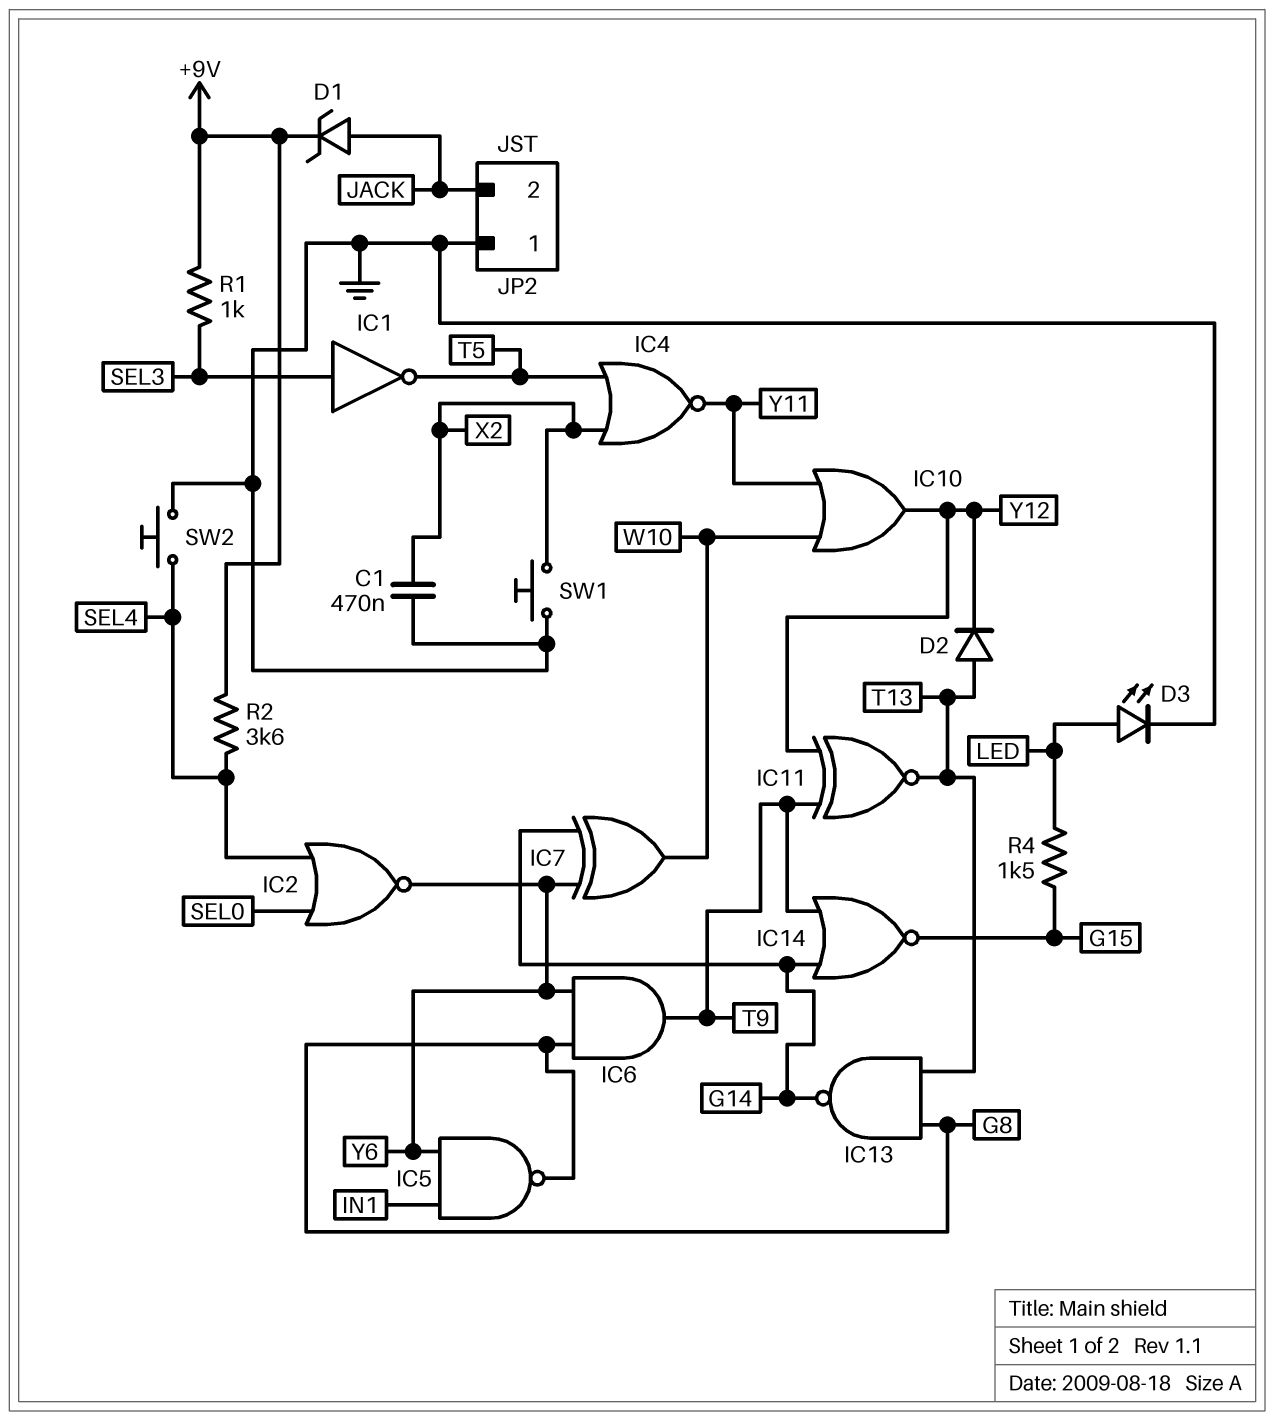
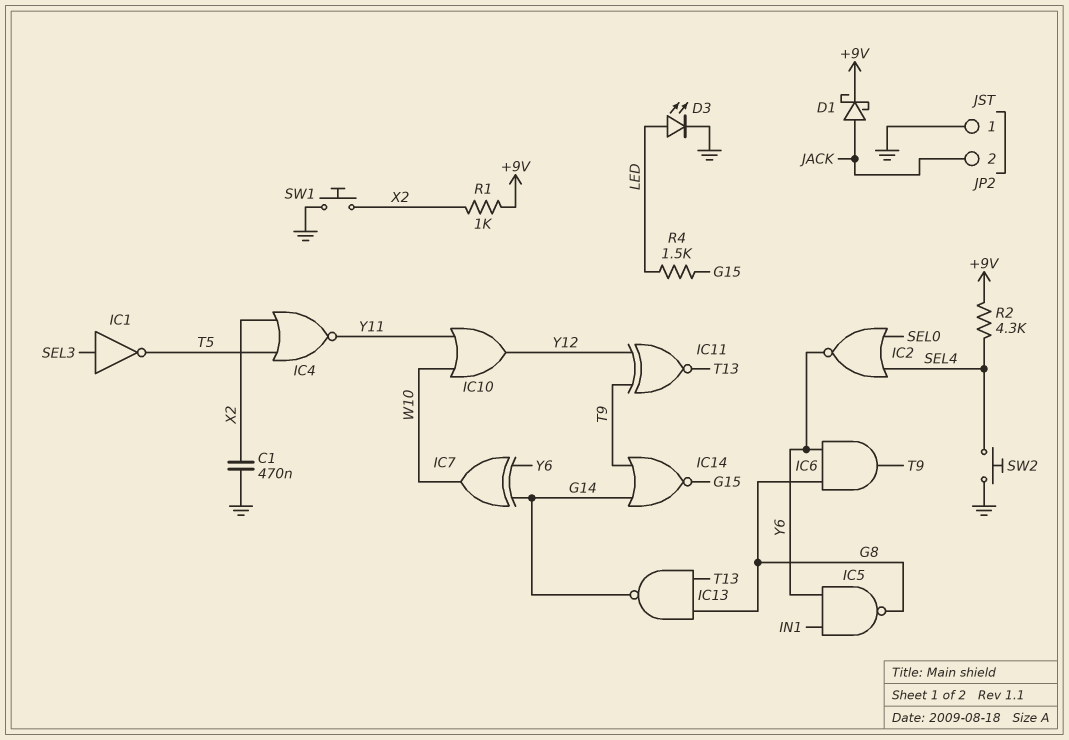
D1: zener (A JACK, K +9V) -> schottky (A JACK, K +9V)
D2: diode (A T13, K Y12) -> none
R1: 1k (+9V, SEL3) -> 1k (+9V, X2)
R2: 3.6k (+9V, SEL4) -> 4.3k (+9V, SEL4)

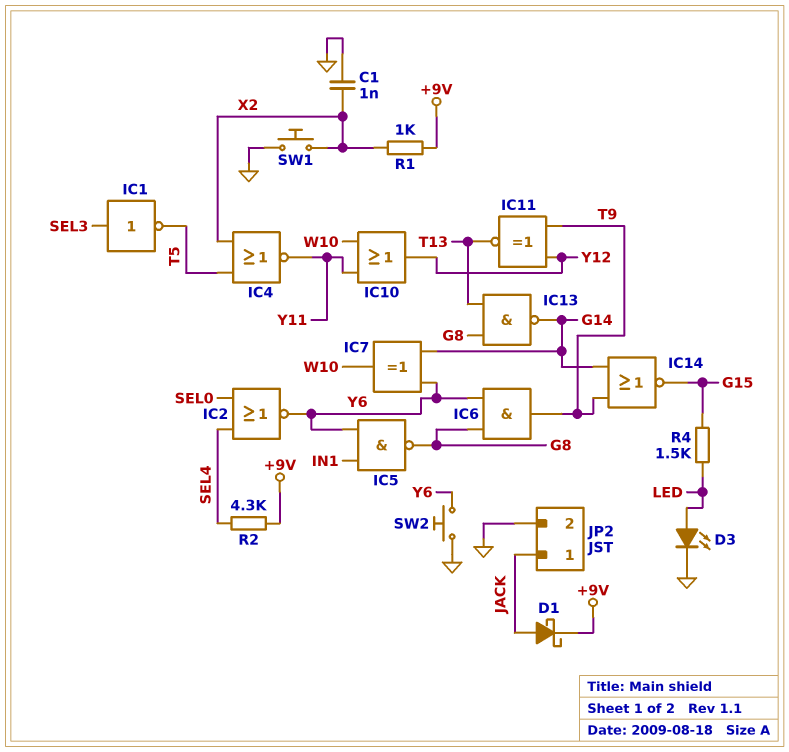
C1: 470nF (GND, X2) -> 1nF (GND, X2)
JP2 pin 1: GND -> JACK
JP2 pin 2: JACK -> GND
SW2: button (GND, SEL4) -> button (GND, Y6)

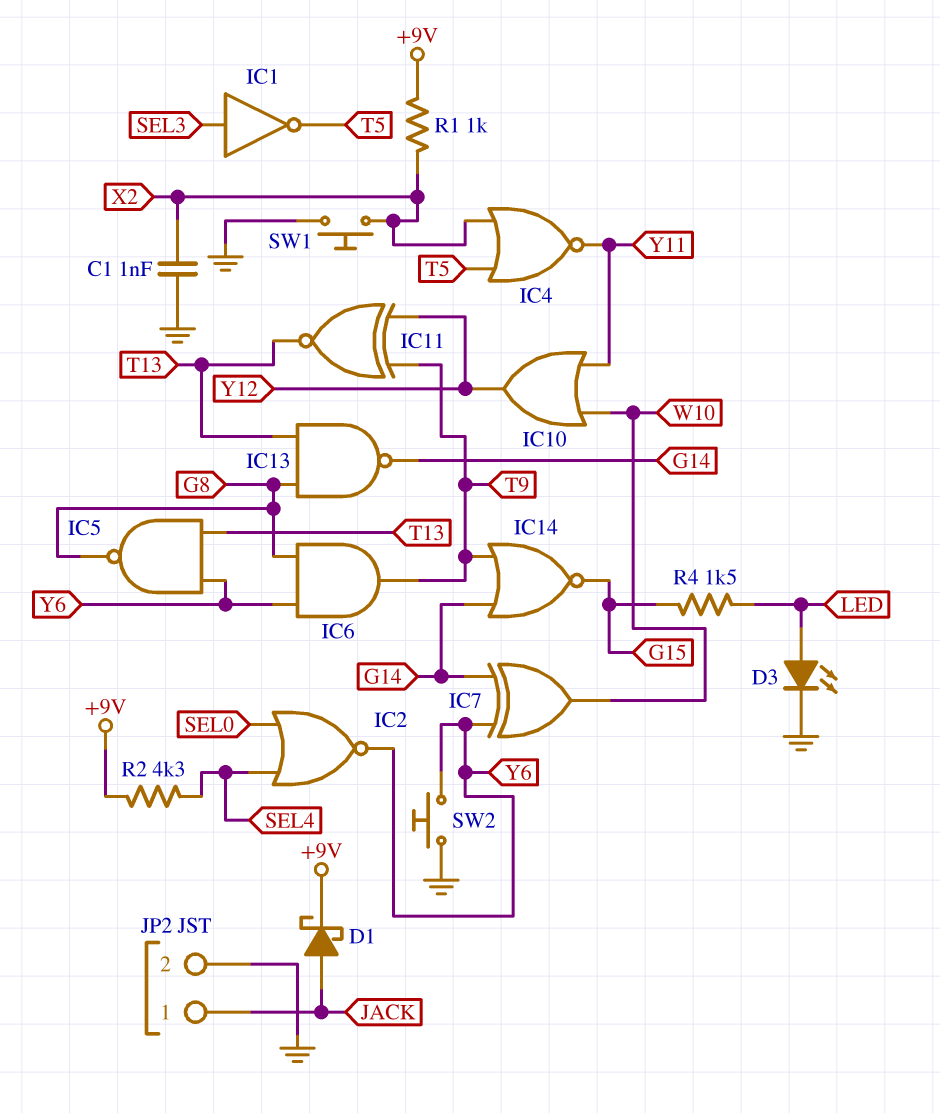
IC5: NAND (in IN1, in Y6, out G8) -> NAND (in T13, in Y6, out G8)

